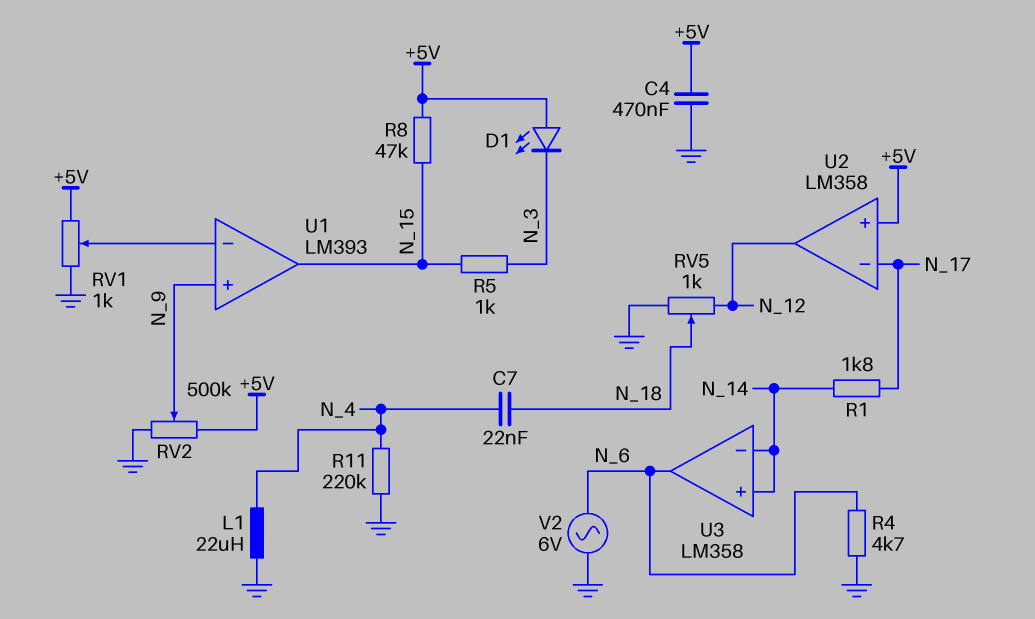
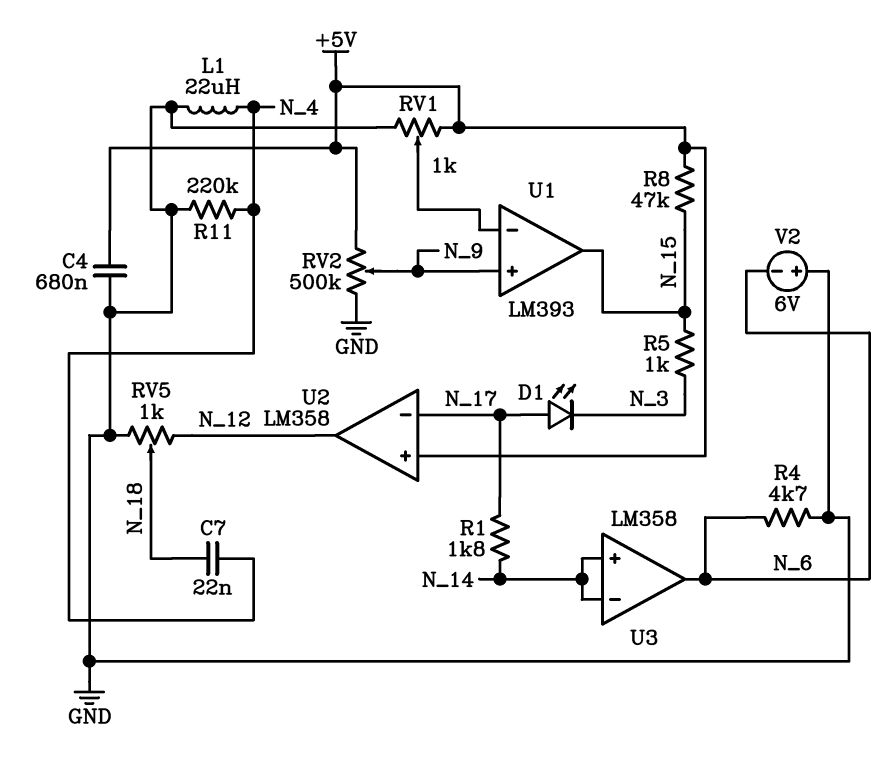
C4: 470nF (+5V, GND) -> 680nF (+5V, GND)
D1: LED (A +5V, K N_3) -> LED (A N_17, K N_3)
V2: AC 6V (GND, N_6) -> 6V (plus GND, minus N_6)

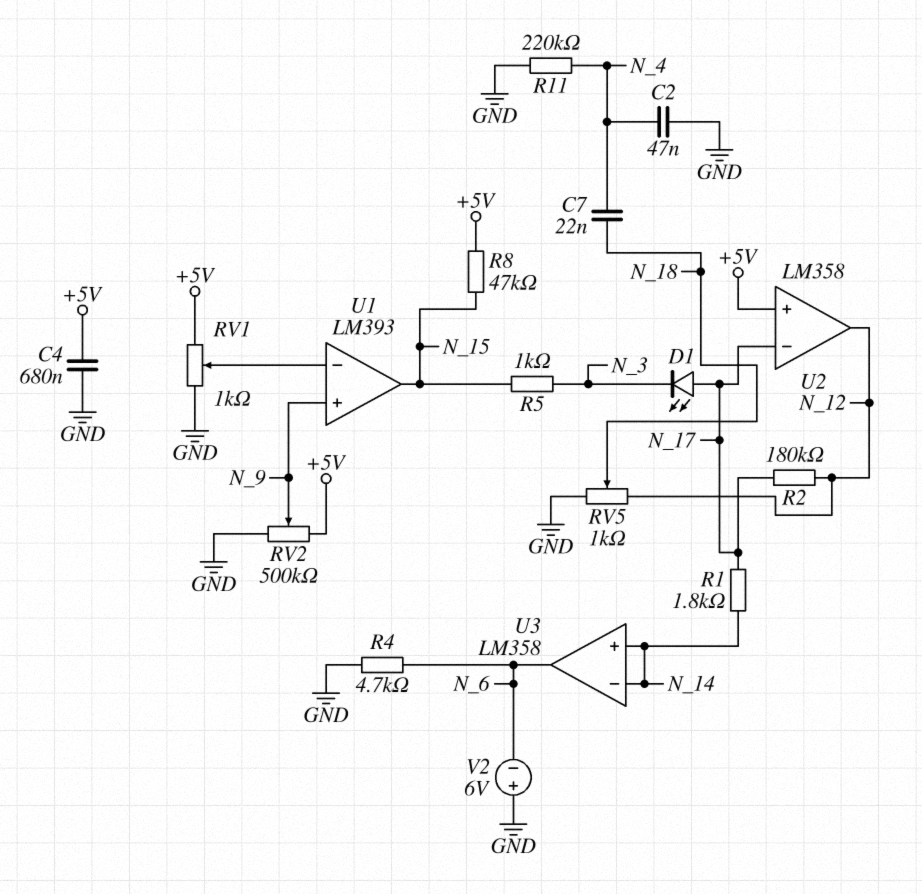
C2: none -> 47nF (GND, N_4)
L1: 22uH (GND, N_4) -> none
R2: none -> 180k (N_12, N_17)

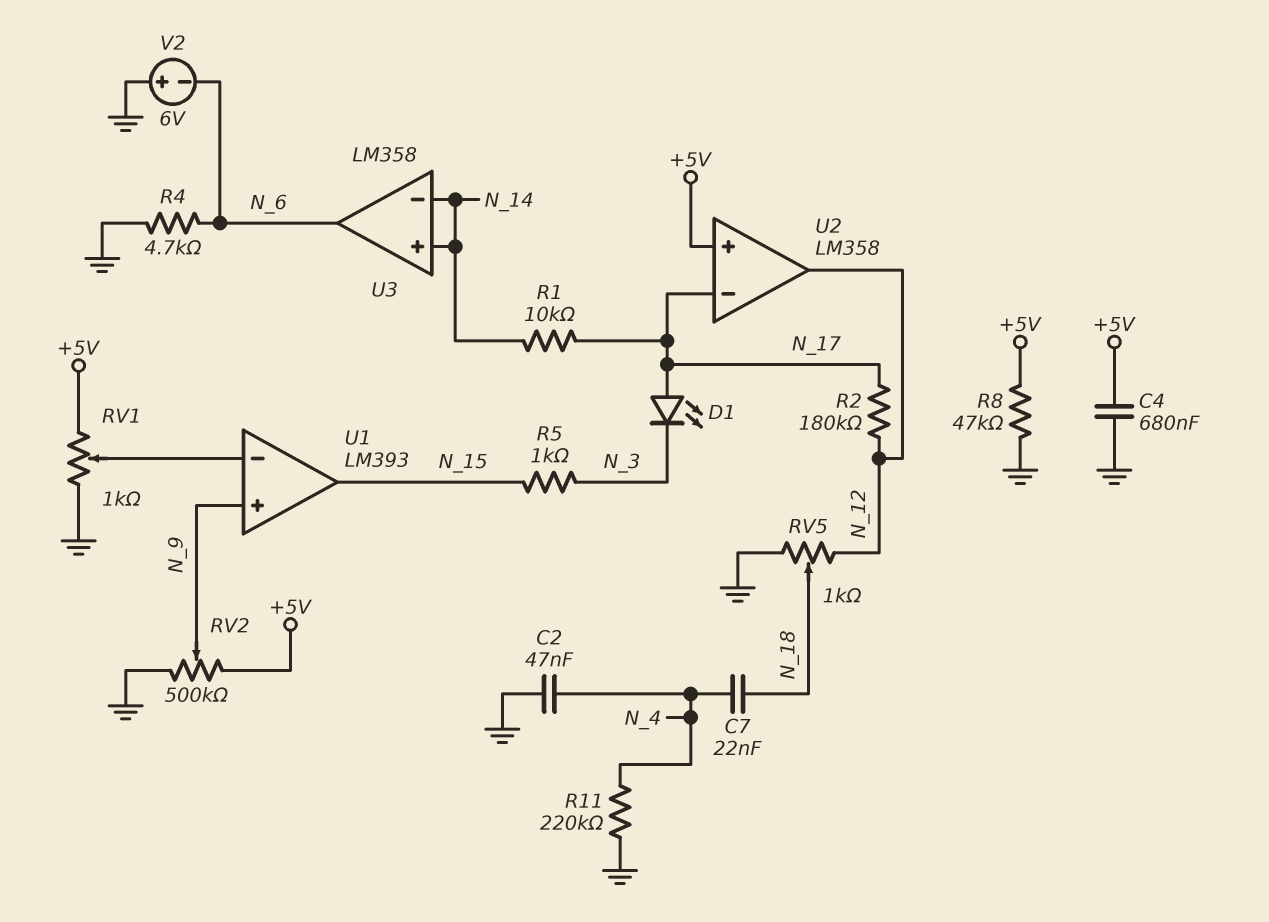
R1: 1.8k (N_14, N_17) -> 10k (N_14, N_17)
R8: 47k (+5V, N_15) -> 47k (+5V, GND)

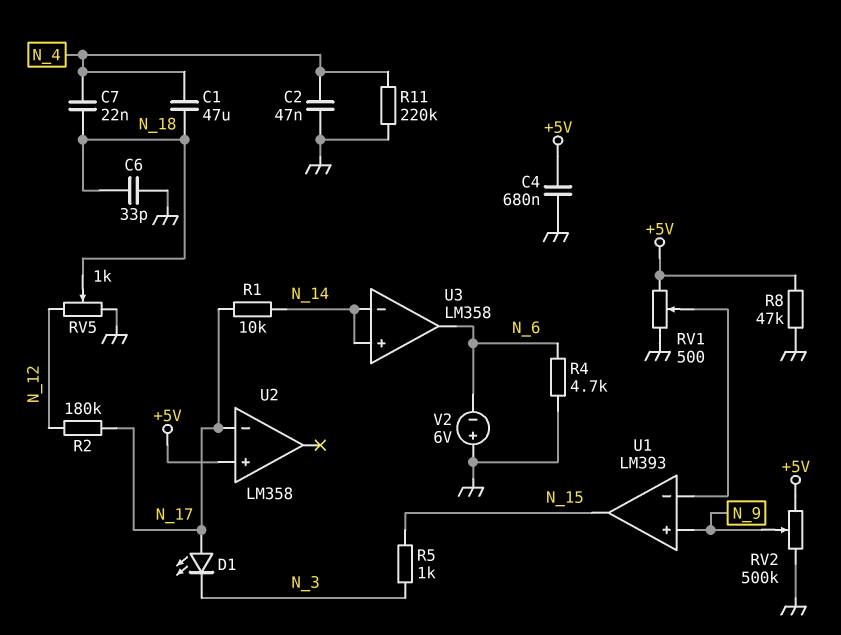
C1: none -> 47uF (N_4, N_18)
C6: none -> 33pF (GND, N_18)
RV1: 1k (+5V, GND, wiper U1/in-) -> 500 (+5V, GND, wiper U1/in-)
U2 pin out: N_12 -> none

